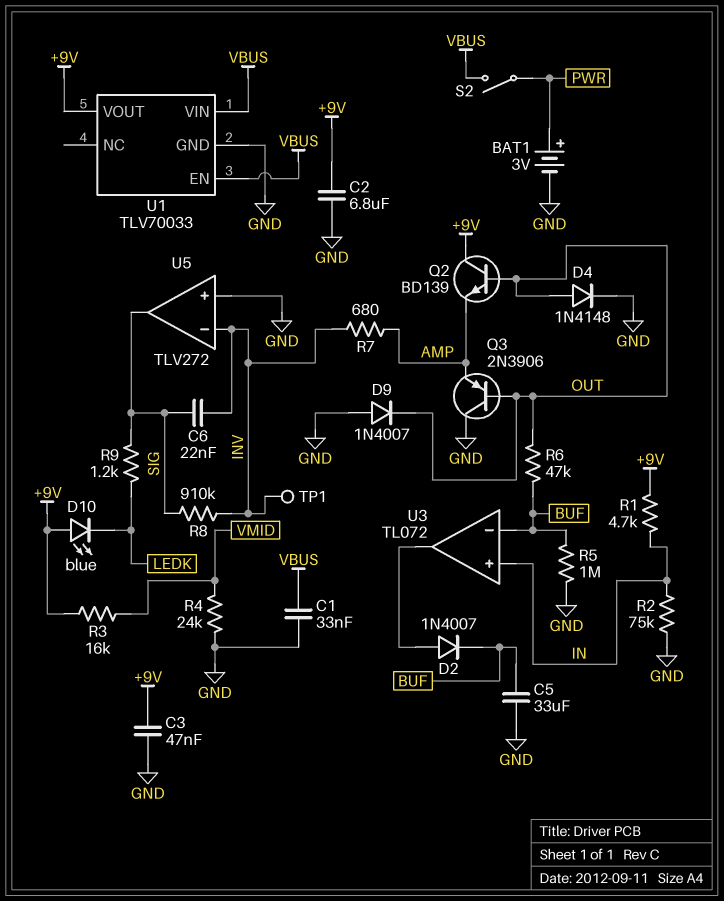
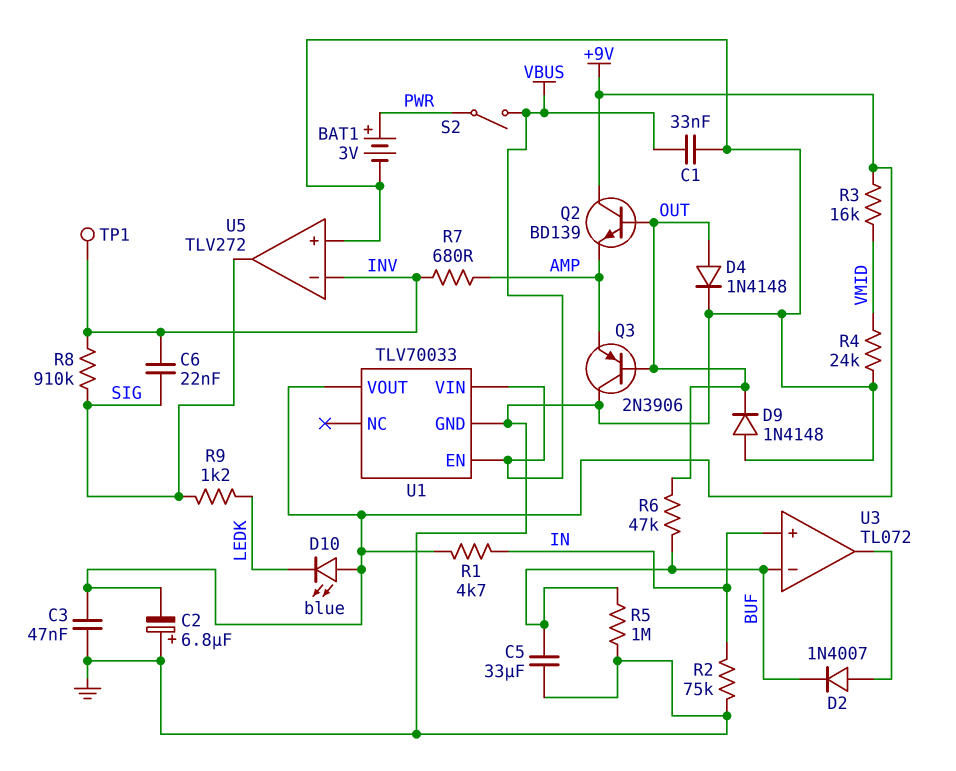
C2: 6.8uF (+9V, GND) -> 6.8uF (plus GND, minus +9V)
D9: diode 1N4007 (A GND, K OUT) -> diode 1N4148 (A GND, K OUT)

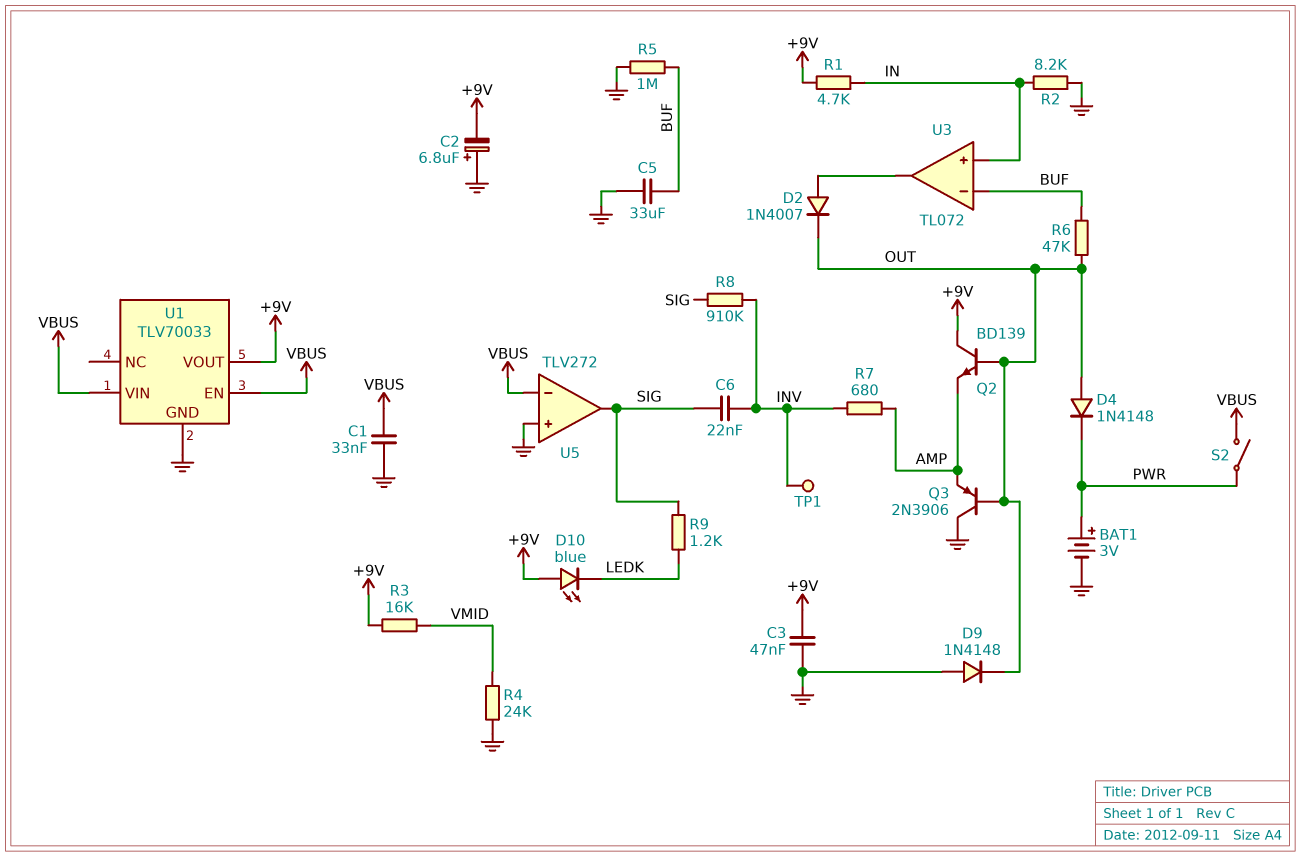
D2: diode 1N4007 (A U3/out, K BUF) -> diode 1N4007 (A U3/out, K OUT)
D4: diode 1N4148 (A OUT, K GND) -> diode 1N4148 (A OUT, K PWR)
R2: 75k (GND, IN) -> 8.2k (GND, IN)
U5 pin in-: INV -> VBUS

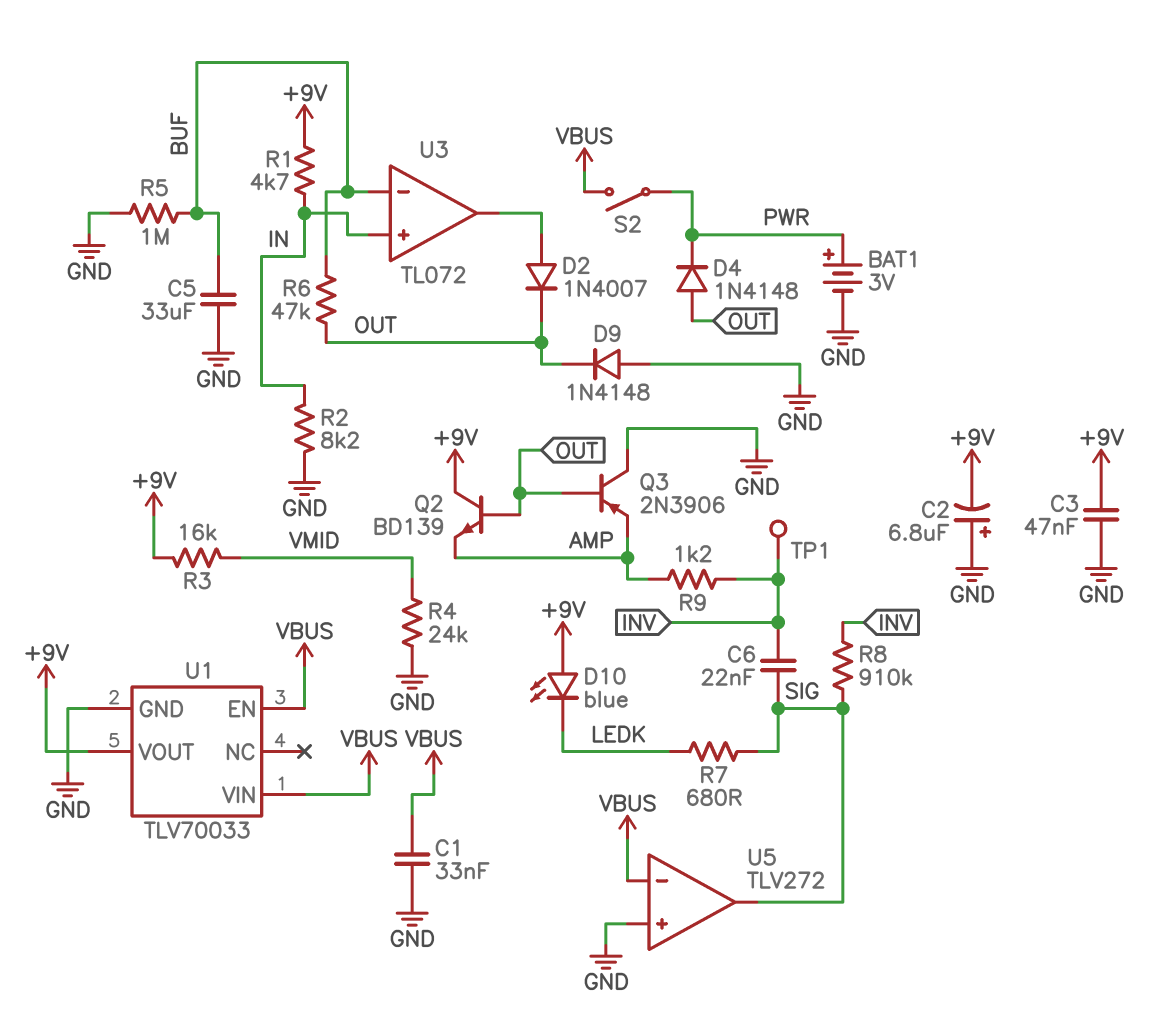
R7: 680 (AMP, INV) -> 680 (LEDK, SIG)
R9: 1.2k (LEDK, SIG) -> 1.2k (AMP, INV)

